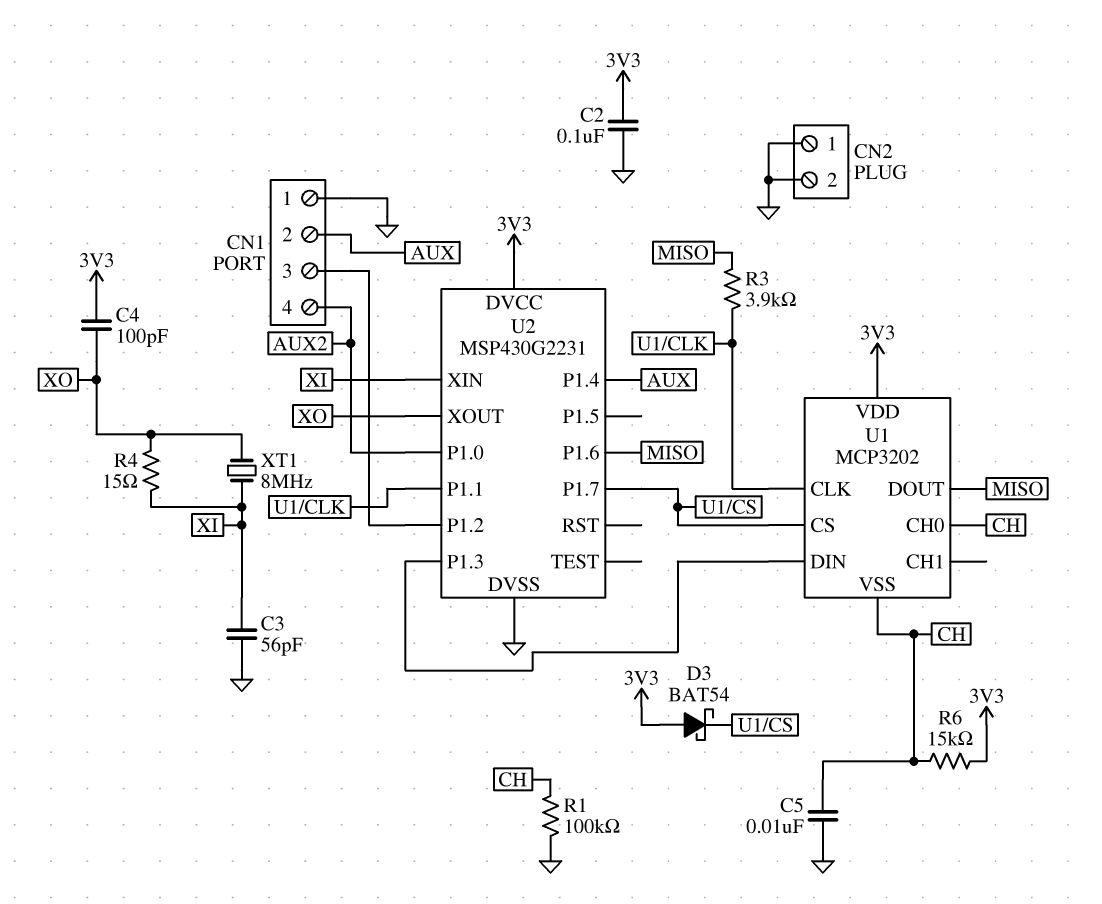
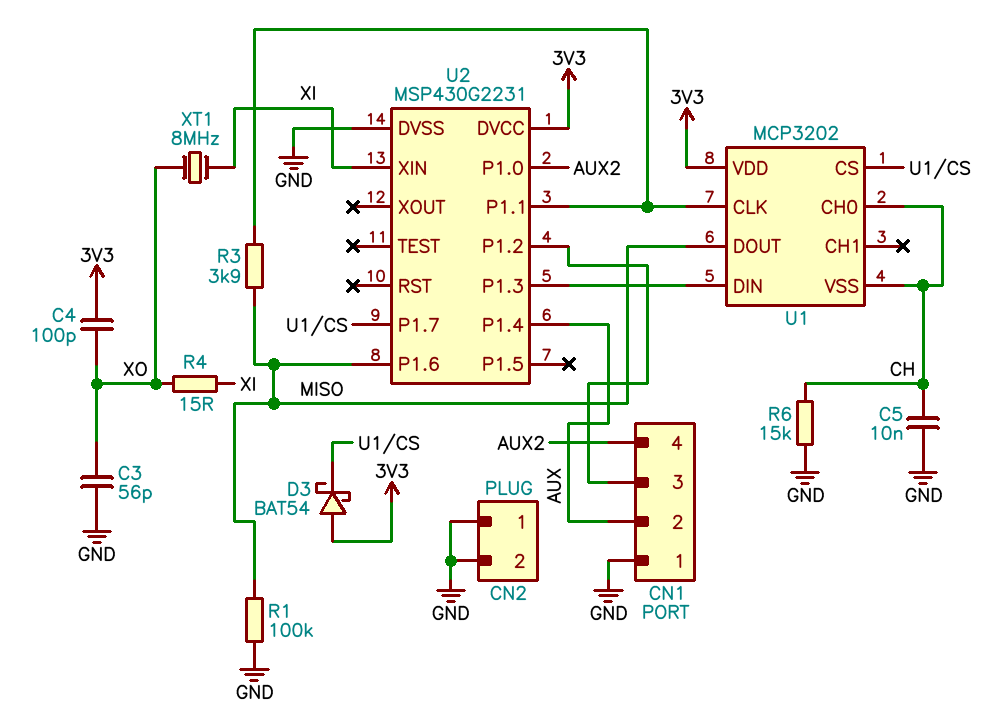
C2: 100nF (3V3, GND) -> none
C3: 56pF (GND, XI) -> 56pF (GND, XO)
R1: 100k (CH, GND) -> 100k (GND, MISO)
R6: 15k (3V3, CH) -> 15k (CH, GND)
U2 pin XOUT: XO -> none

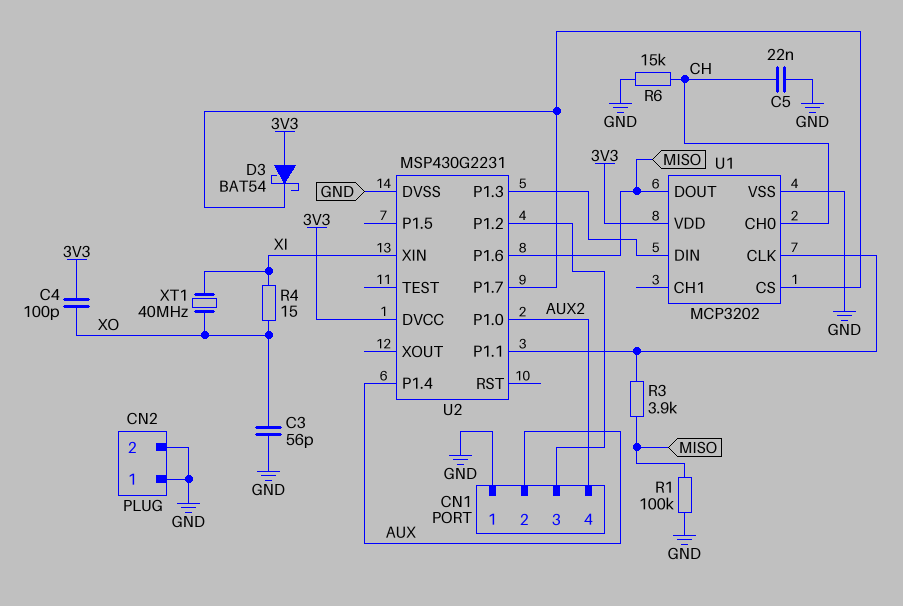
C5: 10nF (CH, GND) -> 22nF (CH, GND)
U1 pin VSS: CH -> GND
XT1: 8MHz (XI, XO) -> 40MHz (XI, XO)

